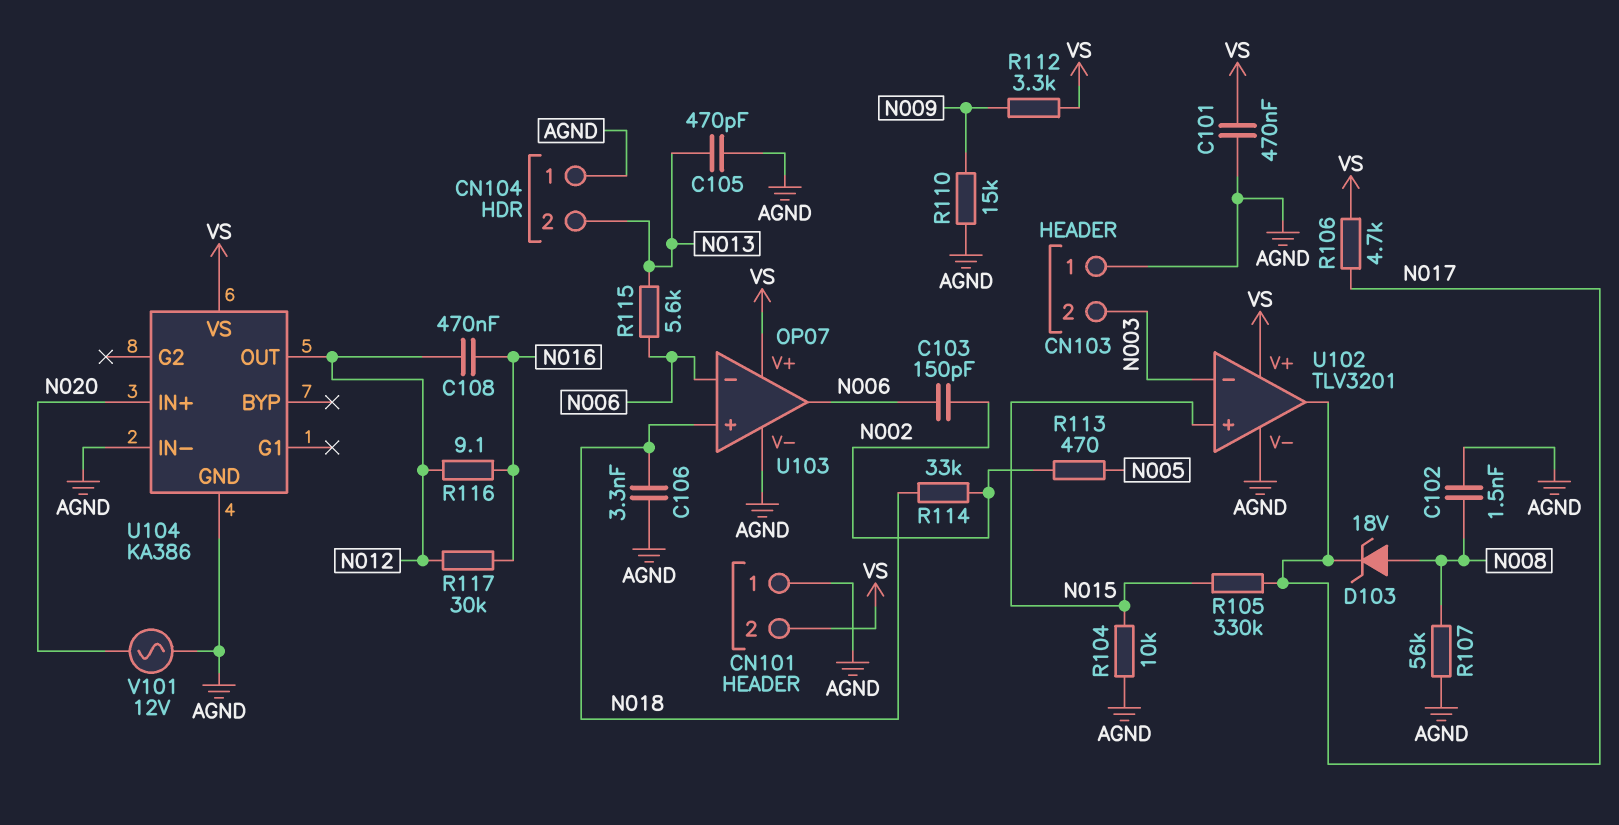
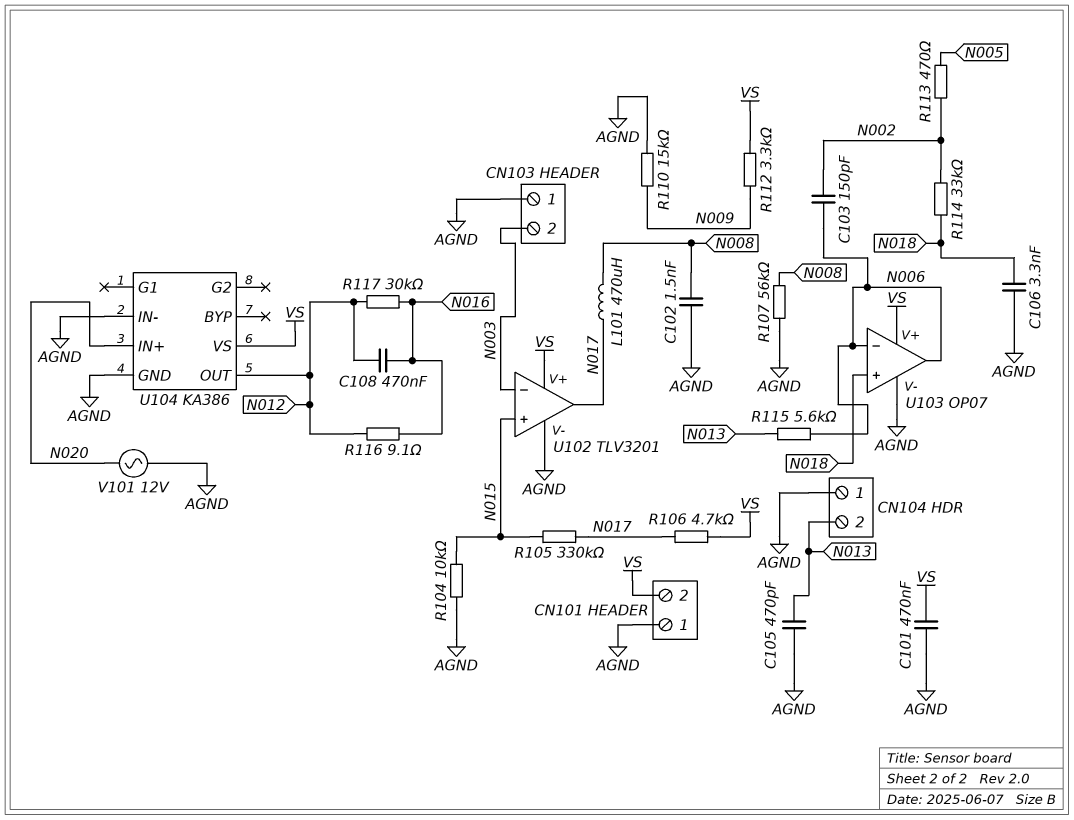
D103: zener 18V (A N008, K N017) -> none
L101: none -> 470uH (N008, N017)

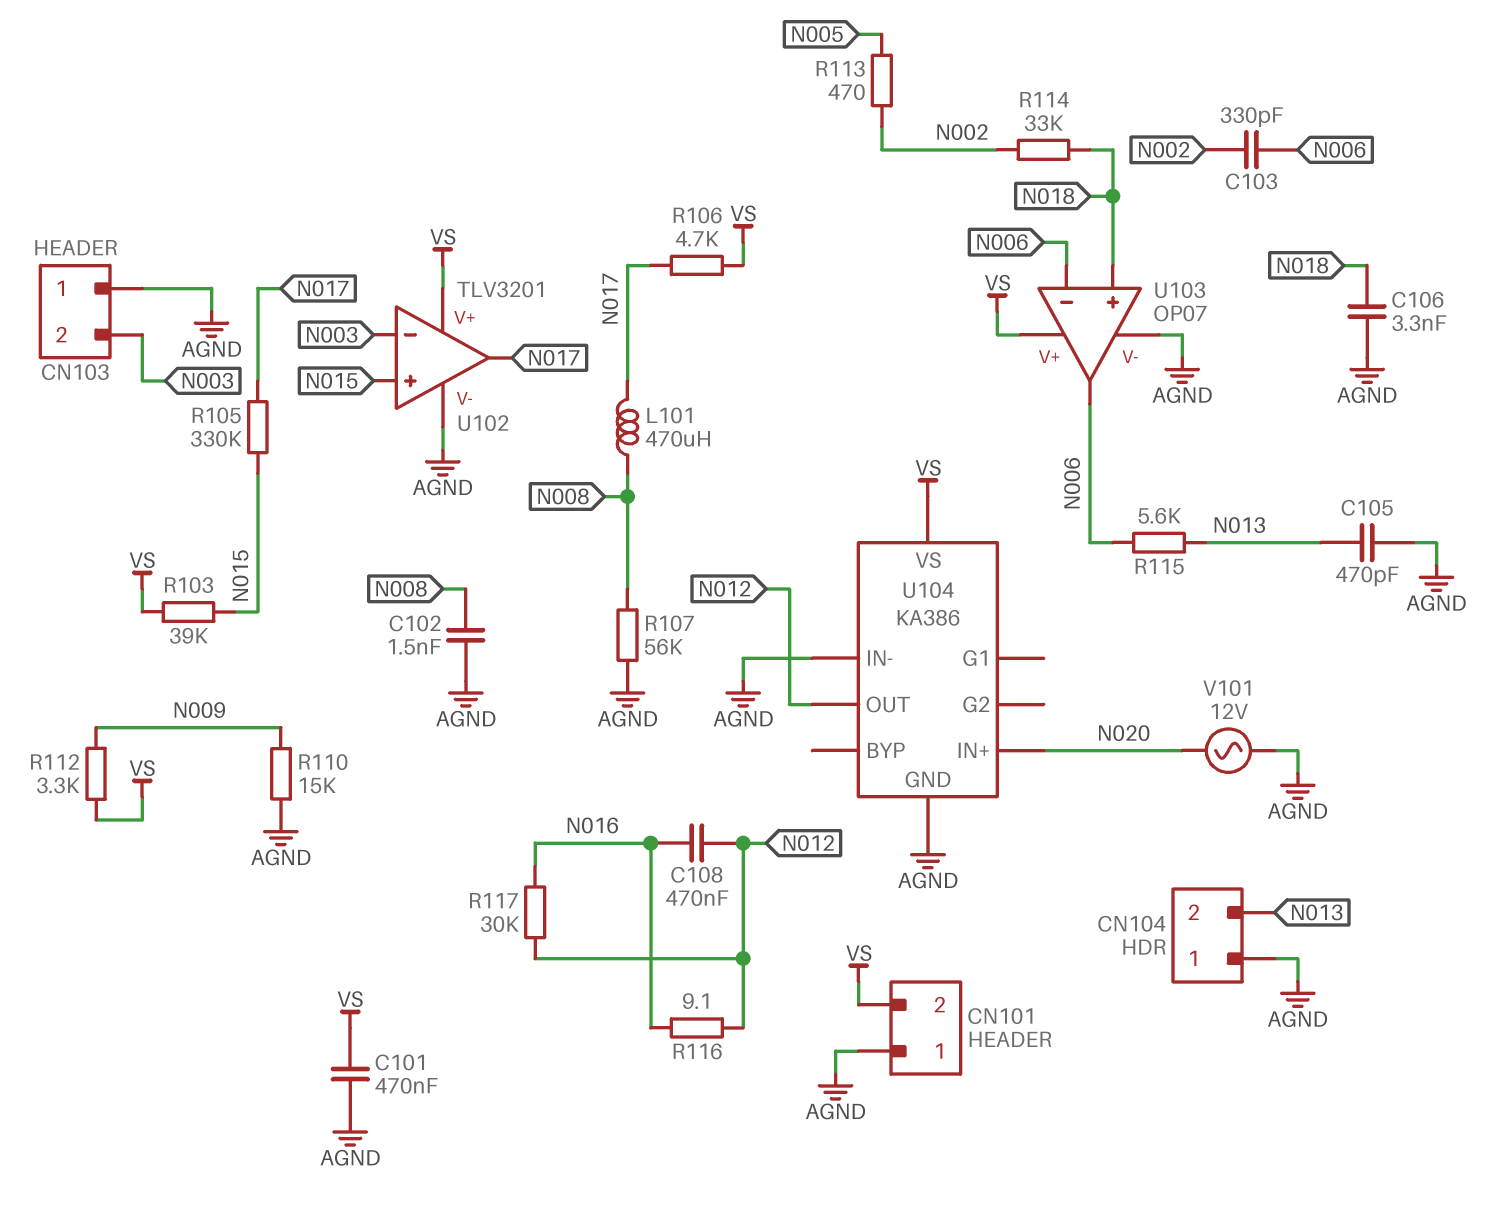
C103: 150pF (N002, N006) -> 330pF (N002, N006)
R103: none -> 39k (N015, VS)
R104: 10k (AGND, N015) -> none

